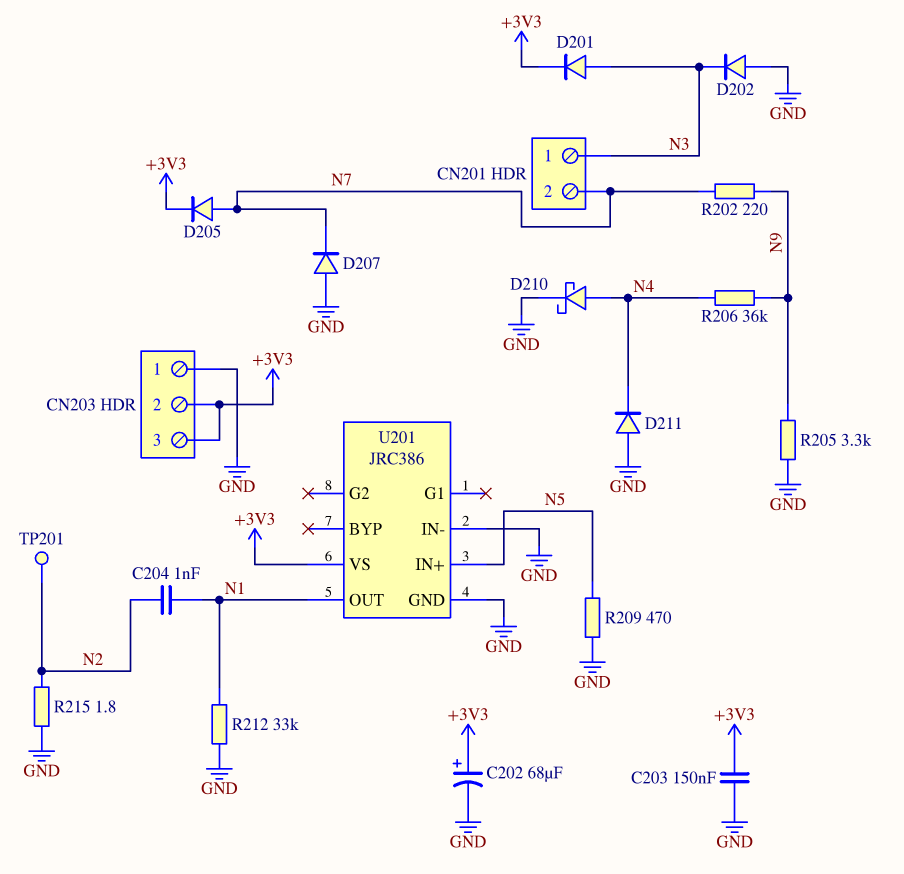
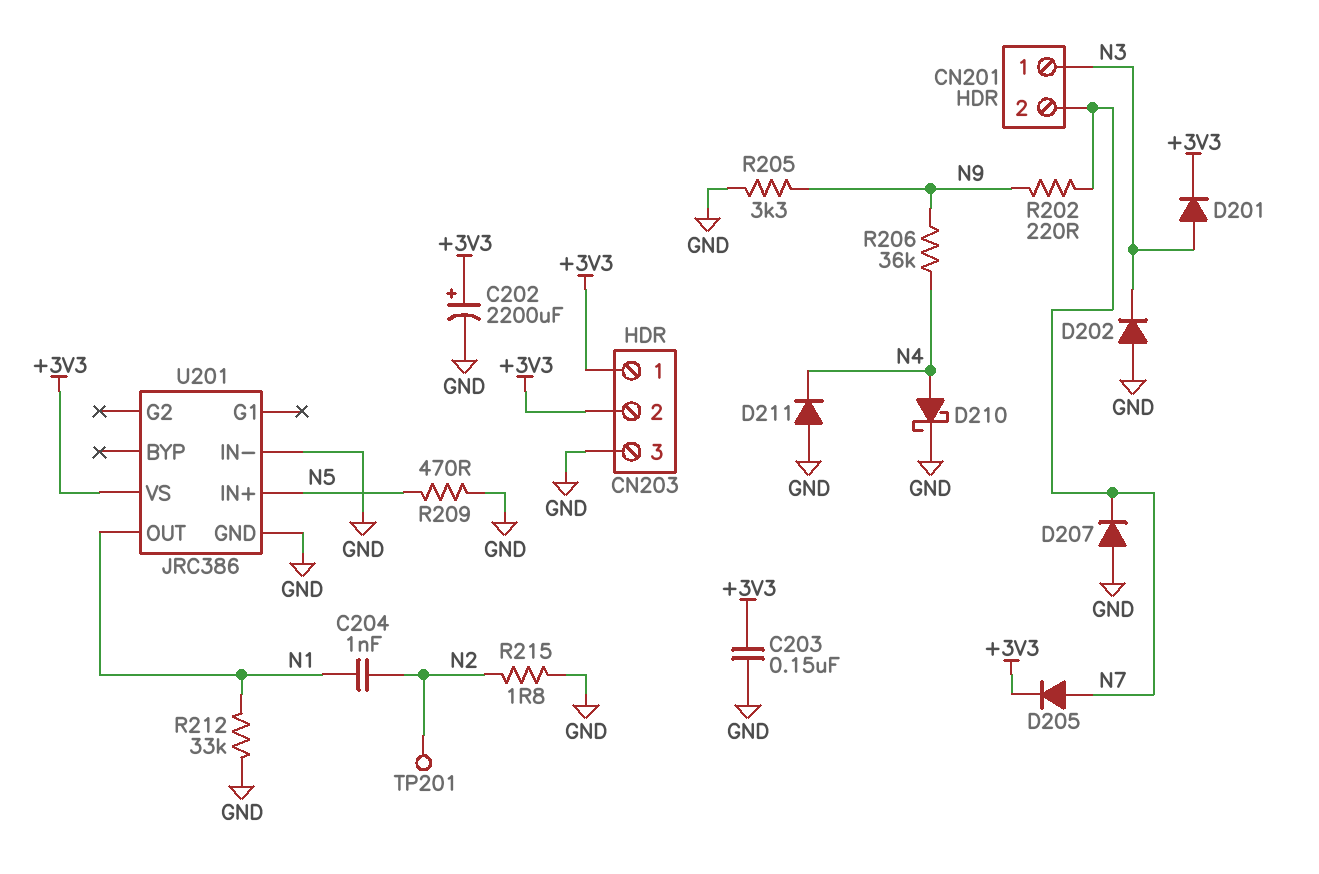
C202: 68uF (plus +3V3, minus GND) -> 2200uF (plus +3V3, minus GND)
CN203 pin 1: GND -> +3V3
CN203 pin 3: +3V3 -> GND

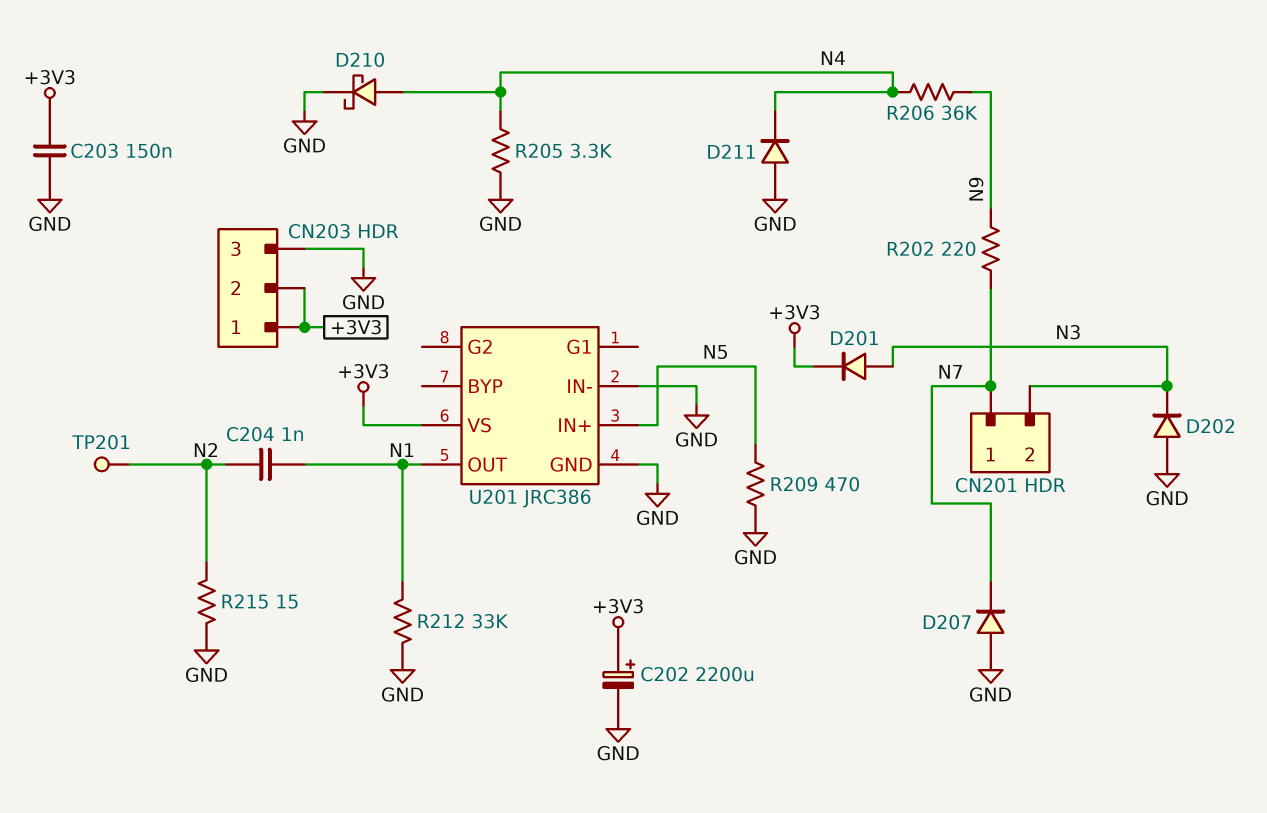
CN201 pin 1: N3 -> N7
CN201 pin 2: N7 -> N3
D205: diode (A N7, K +3V3) -> none
R205: 3.3k (GND, N9) -> 3.3k (GND, N4)
R215: 1.8 (GND, N2) -> 15 (GND, N2)

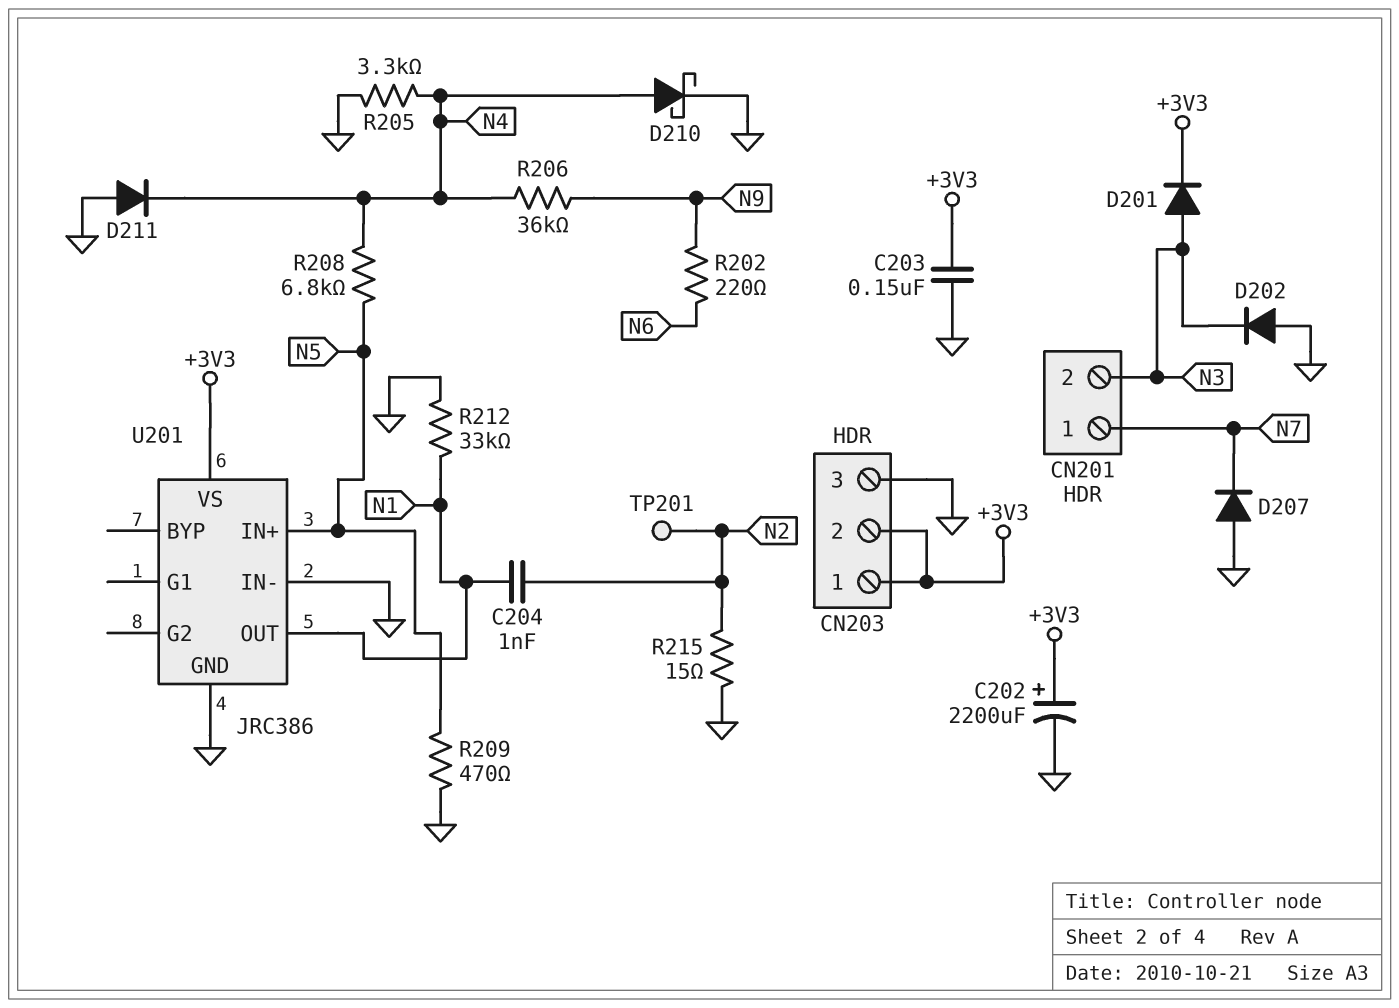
R202: 220 (N7, N9) -> 220 (N6, N9)
R208: none -> 6.8k (N4, N5)

